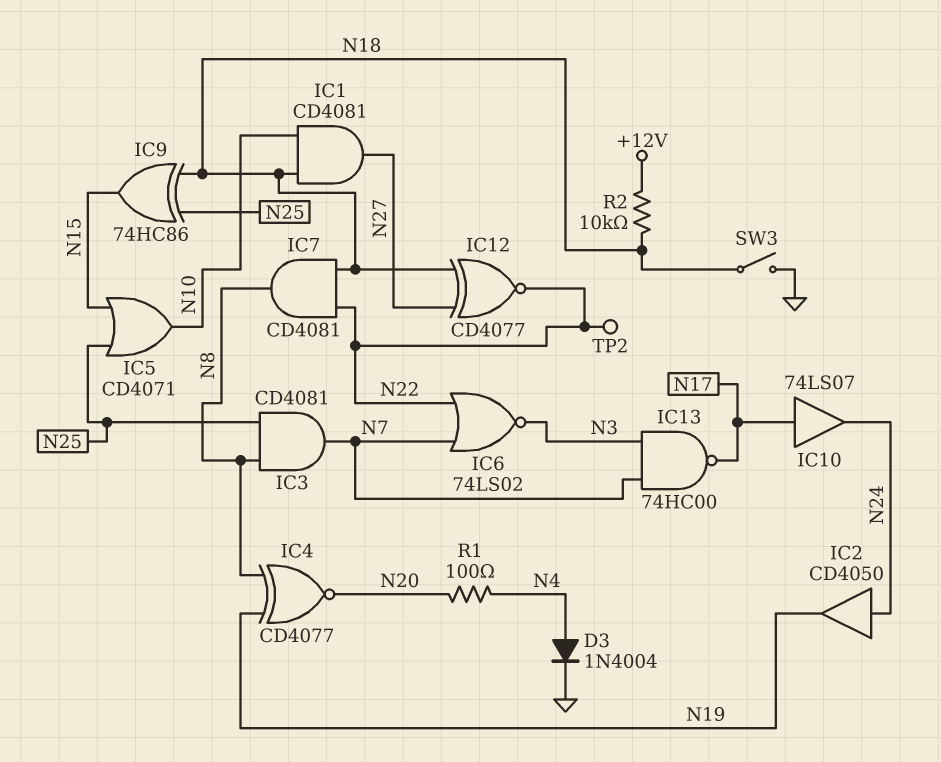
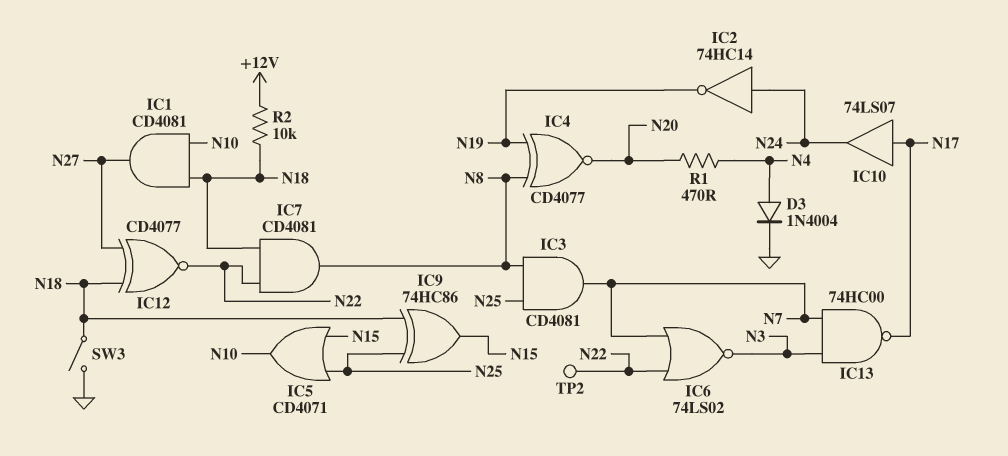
IC2: buffer CD4050 (in N24, out N19) -> NOT 74HC14 (in N24, out N19)
R1: 100 (N4, N20) -> 470 (N4, N20)

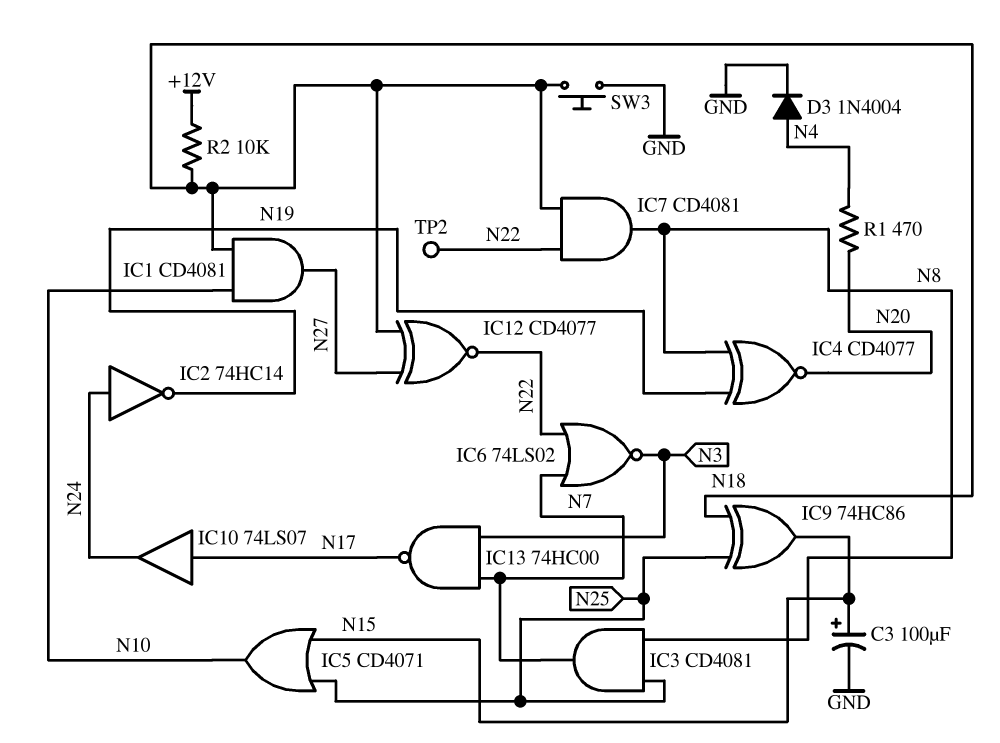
C3: none -> 100uF (plus N15, minus GND)
SW3: switch (GND, N18) -> button (GND, N18)

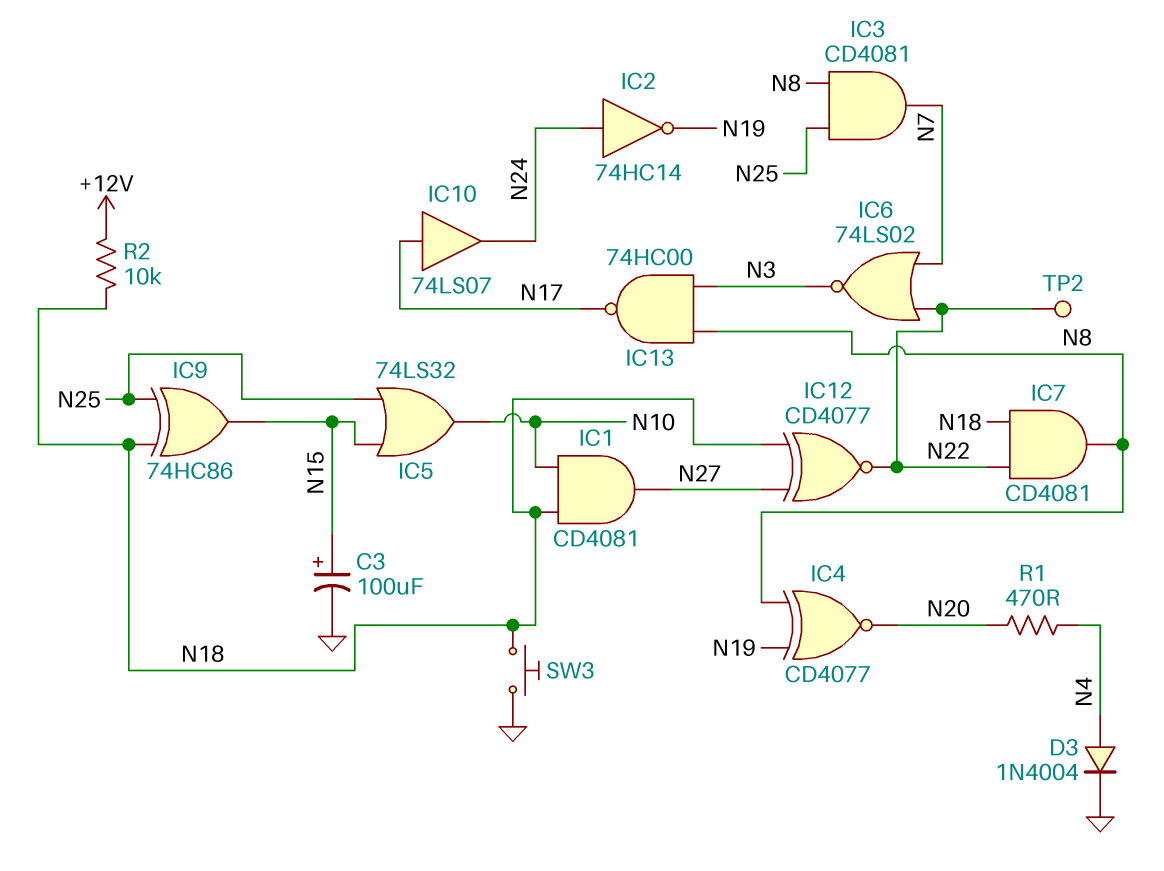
IC5: OR CD4071 (in N15, in N25, out N10) -> OR 74LS32 (in N15, in N25, out N10)
IC13: NAND 74HC00 (in N3, in N7, out N17) -> NAND 74HC00 (in N3, in N8, out N17)

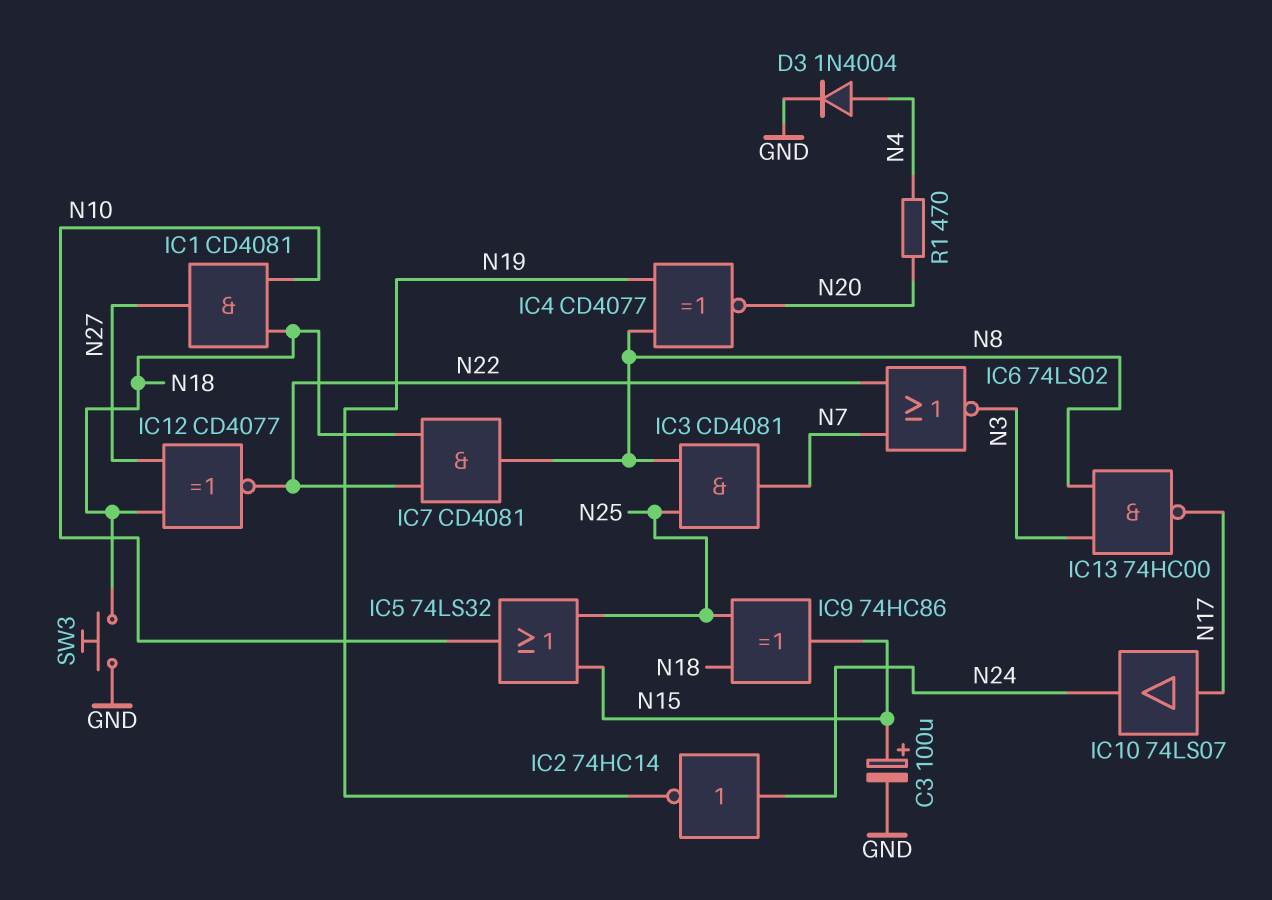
R2: 10k (+12V, N18) -> none
TP2: test point (N22) -> none

